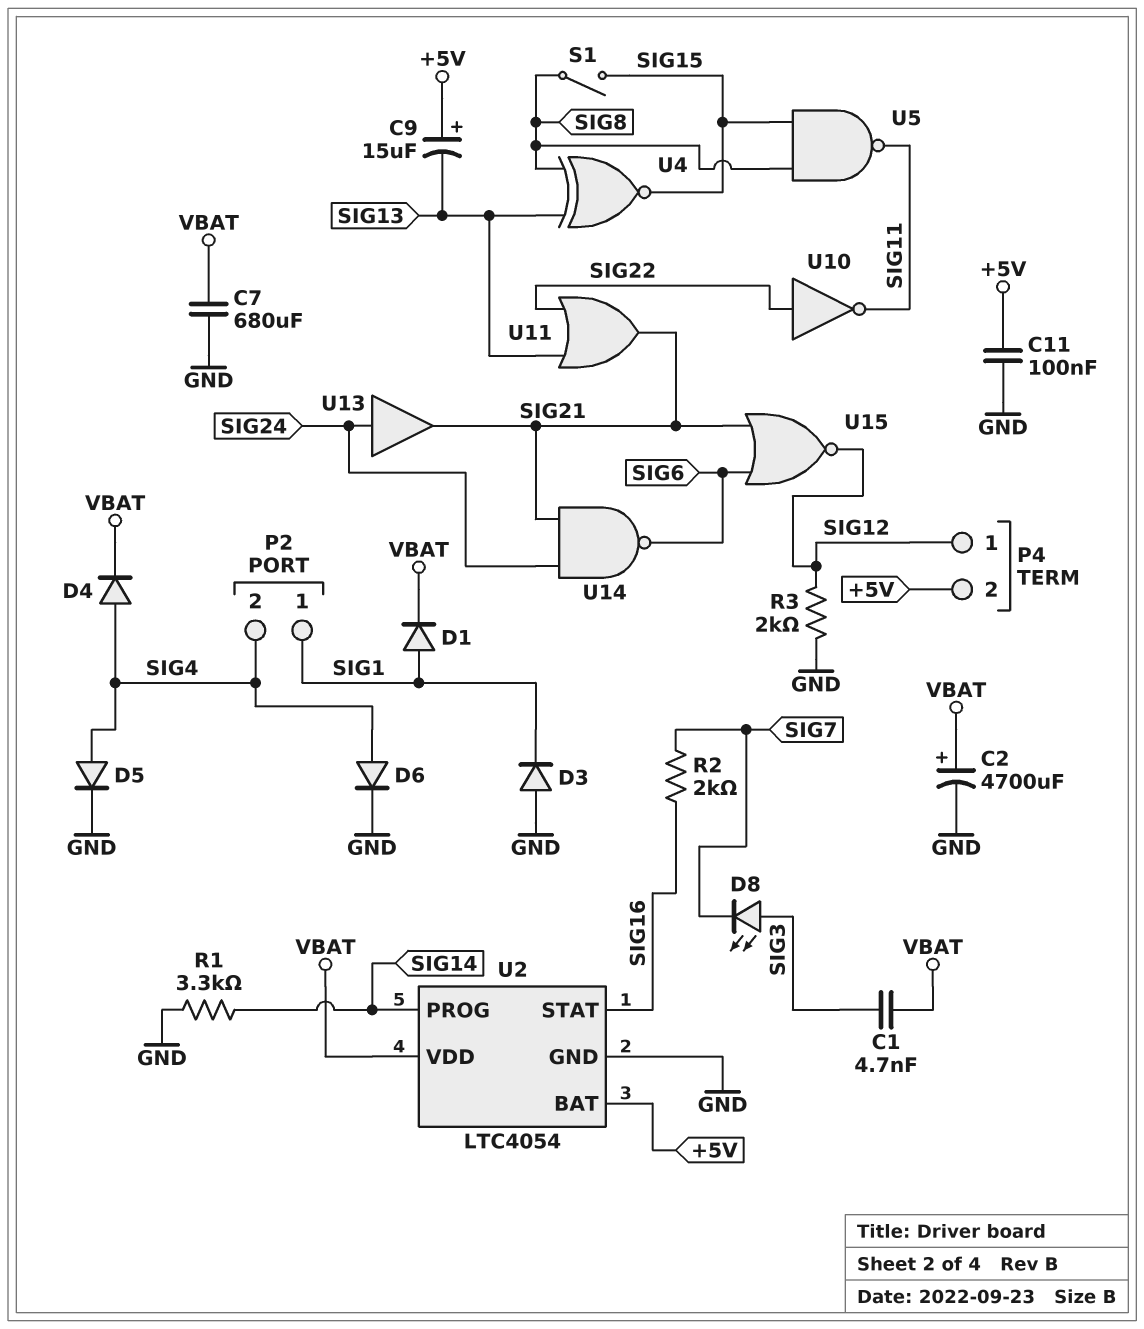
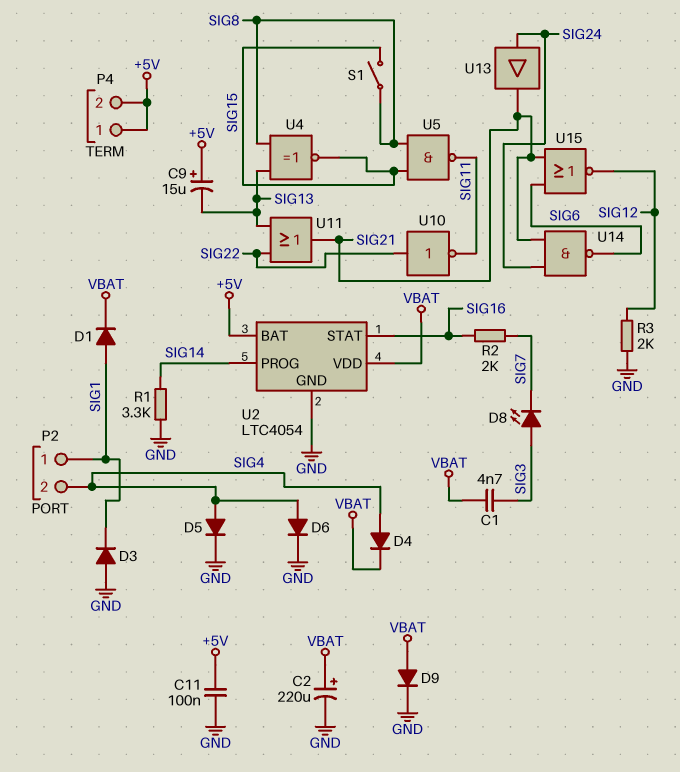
C2: 4700uF (plus VBAT, minus GND) -> 220uF (plus VBAT, minus GND)
C7: 680uF (GND, VBAT) -> none
D9: none -> diode (A VBAT, K GND)
P4 pin 1: SIG12 -> +5V

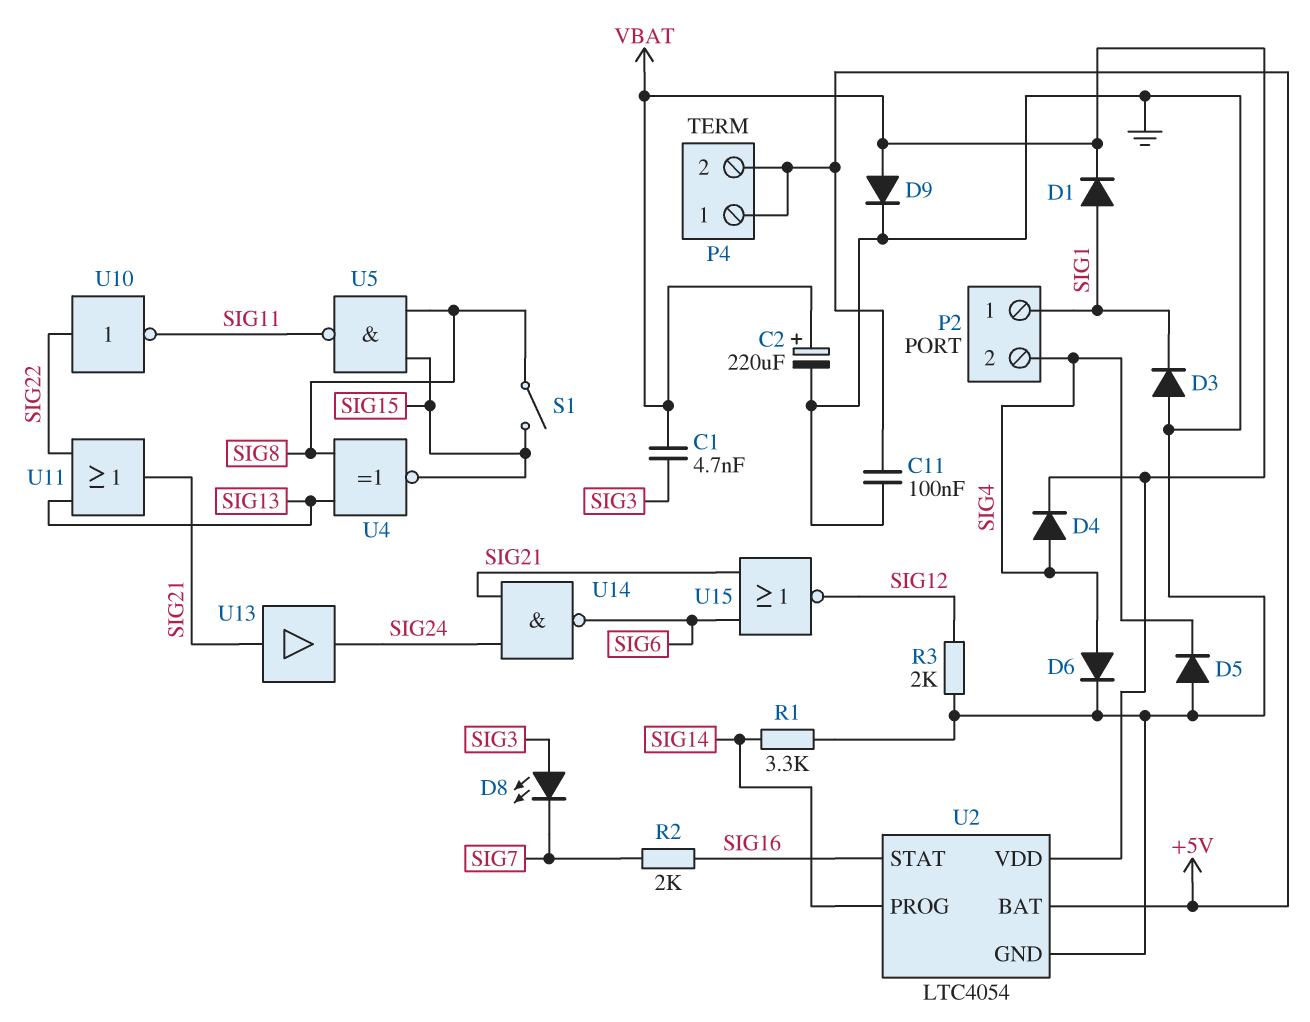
C9: 15uF (plus +5V, minus SIG13) -> none
D5: diode (A SIG4, K GND) -> diode (A GND, K SIG4)
U13: buffer (in SIG24, out SIG21) -> buffer (in SIG21, out SIG24)

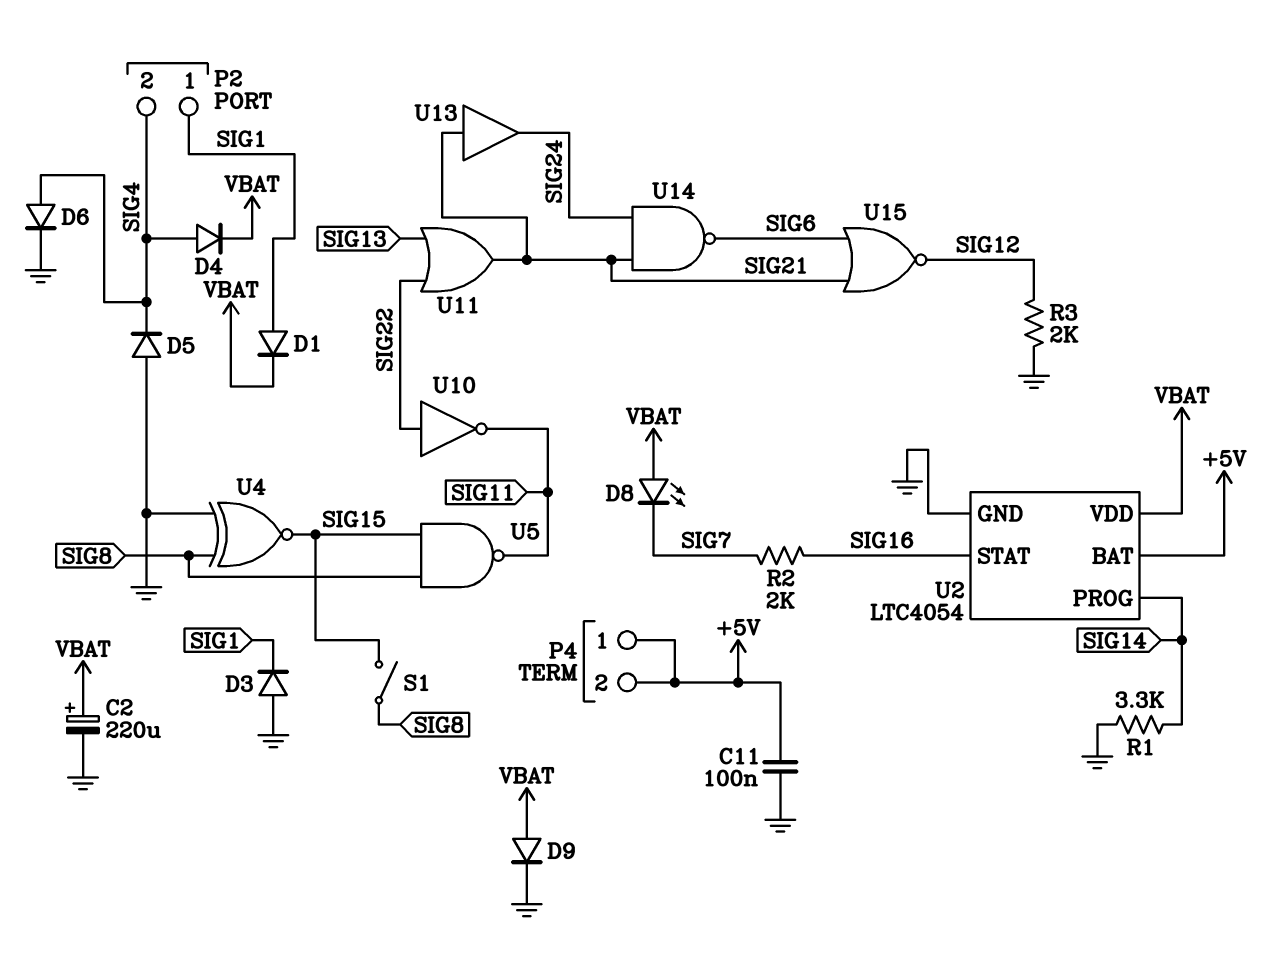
C1: 4.7nF (SIG3, VBAT) -> none
D8: LED (A SIG3, K SIG7) -> LED (A VBAT, K SIG7)
U4: XNOR (in SIG8, in SIG13, out SIG15) -> XNOR (in GND, in SIG8, out SIG15)

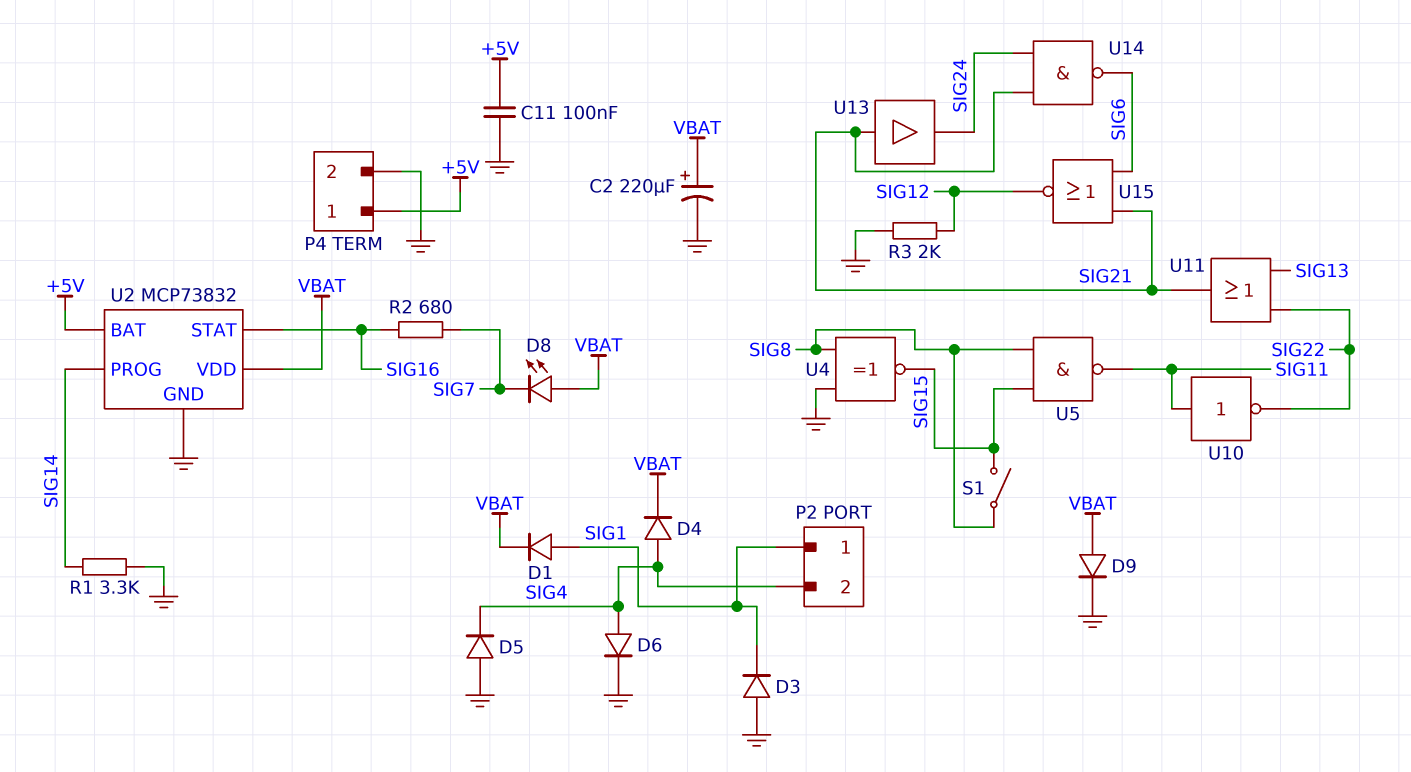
P4 pin 2: +5V -> GND
R2: 2k (SIG7, SIG16) -> 680 (SIG7, SIG16)
U2: LTC4054 -> MCP73832
U10: NOT (in SIG22, out SIG11) -> NOT (in SIG11, out SIG22)

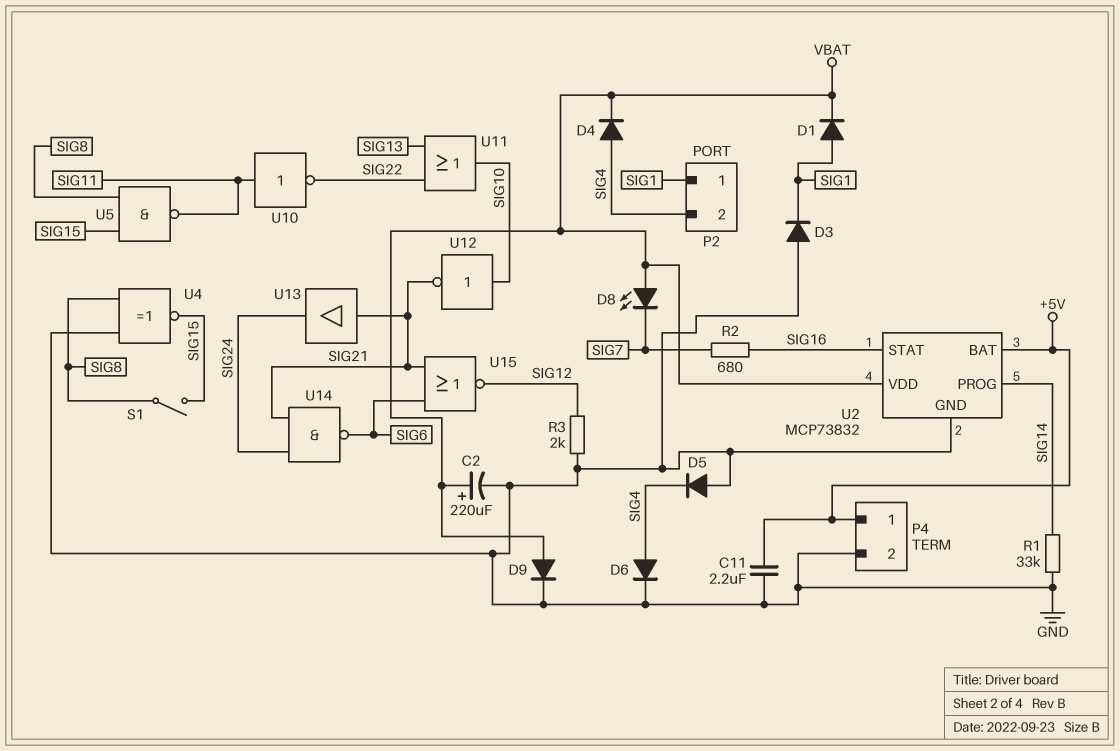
C11: 100nF (+5V, GND) -> 2.2uF (+5V, GND)
R1: 3.3k (GND, SIG14) -> 33k (GND, SIG14)
U11: OR (in SIG13, in SIG22, out SIG21) -> OR (in SIG13, in SIG22, out SIG10)
U12: none -> NOT (in SIG10, out SIG21)

